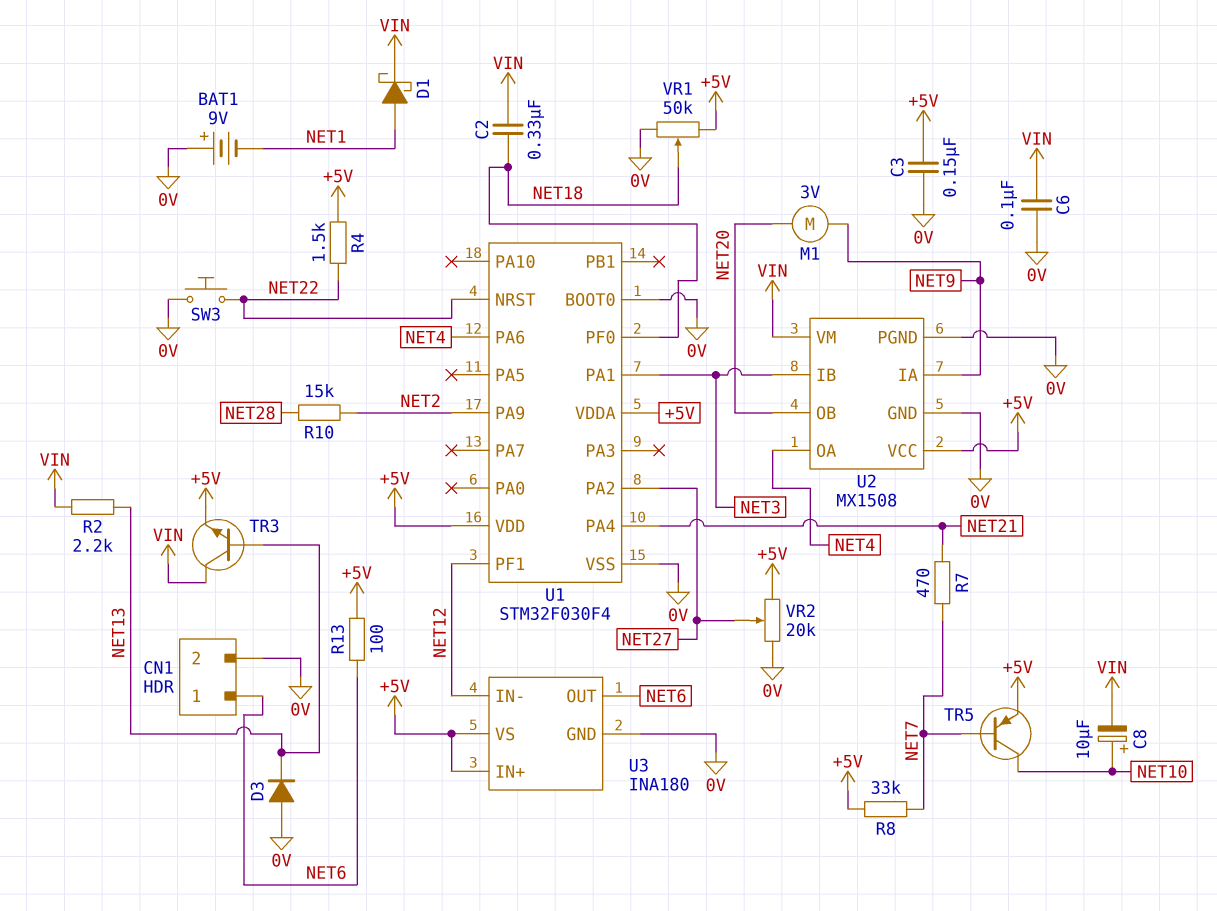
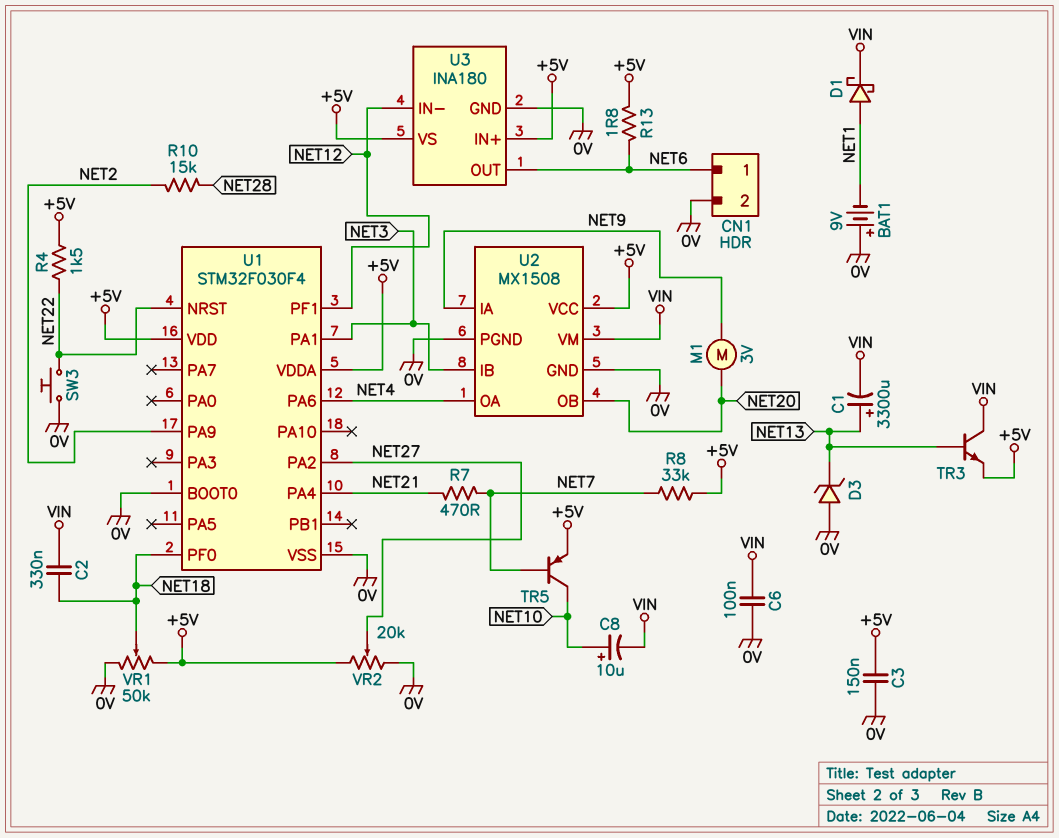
C1: none -> 3300uF (plus NET13, minus VIN)
D3: diode (A 0V, K NET13) -> zener (A 0V, K NET13)
R2: 2.2k (NET13, VIN) -> none
R13: 100 (+5V, NET6) -> 1.8 (+5V, NET6)

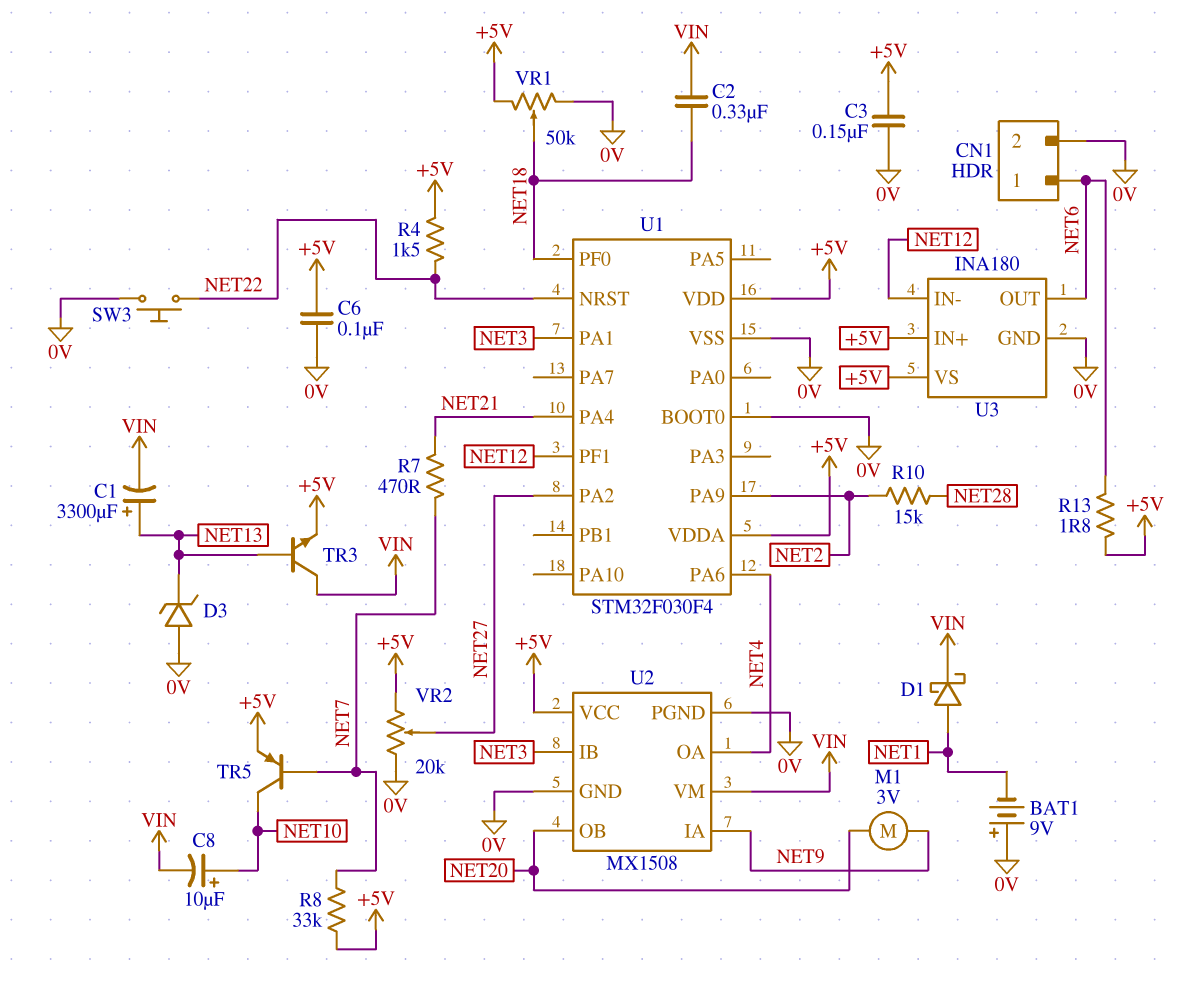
C6: 100nF (0V, VIN) -> 100nF (+5V, 0V)

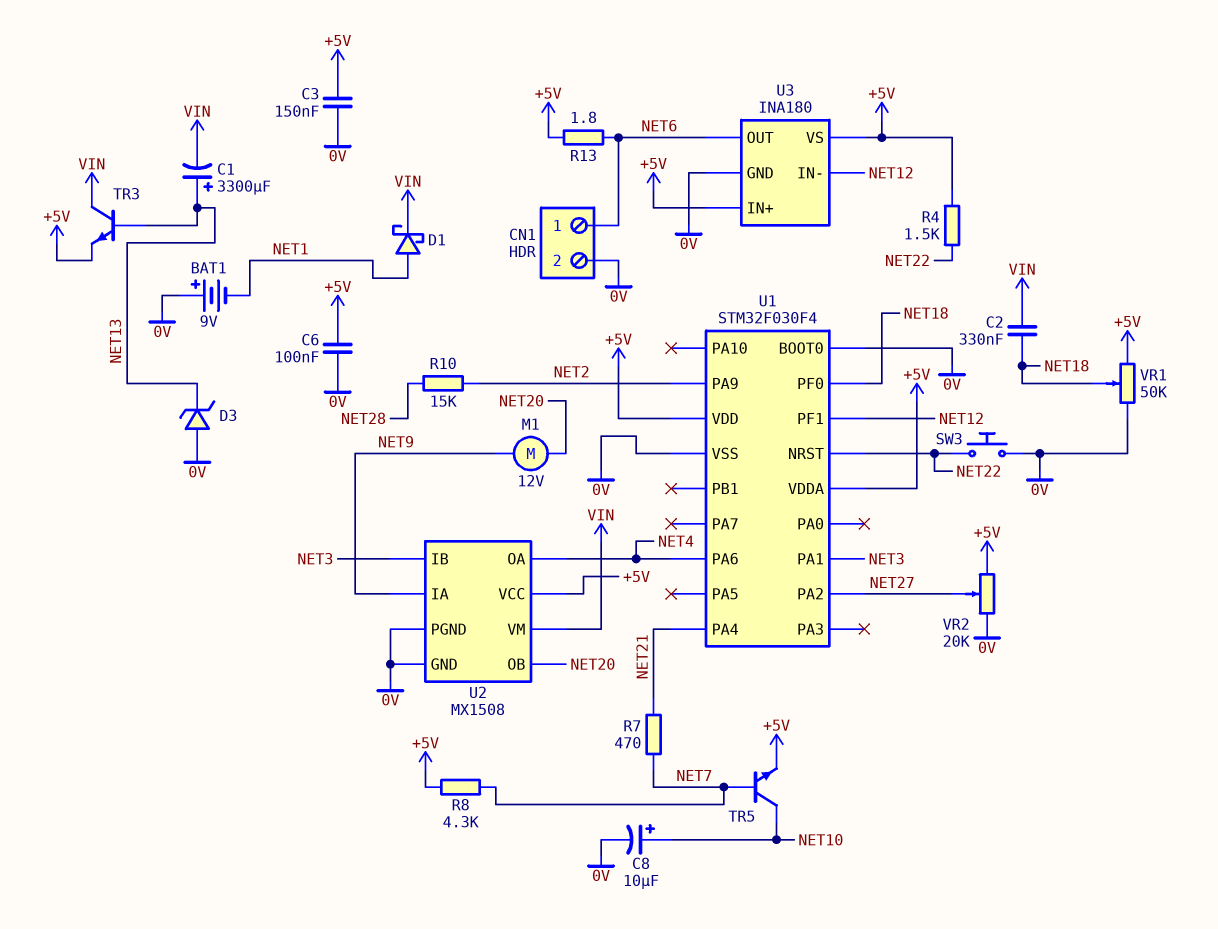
C8: 10uF (plus NET10, minus VIN) -> 10uF (plus NET10, minus 0V)
M1: motor 3V (NET9, NET20) -> motor 12V (NET9, NET20)
R8: 33k (+5V, NET7) -> 4.3k (+5V, NET7)
TR5: PNP (B NET7, C NET10, E +5V) -> NPN (B NET7, C NET10, E +5V)

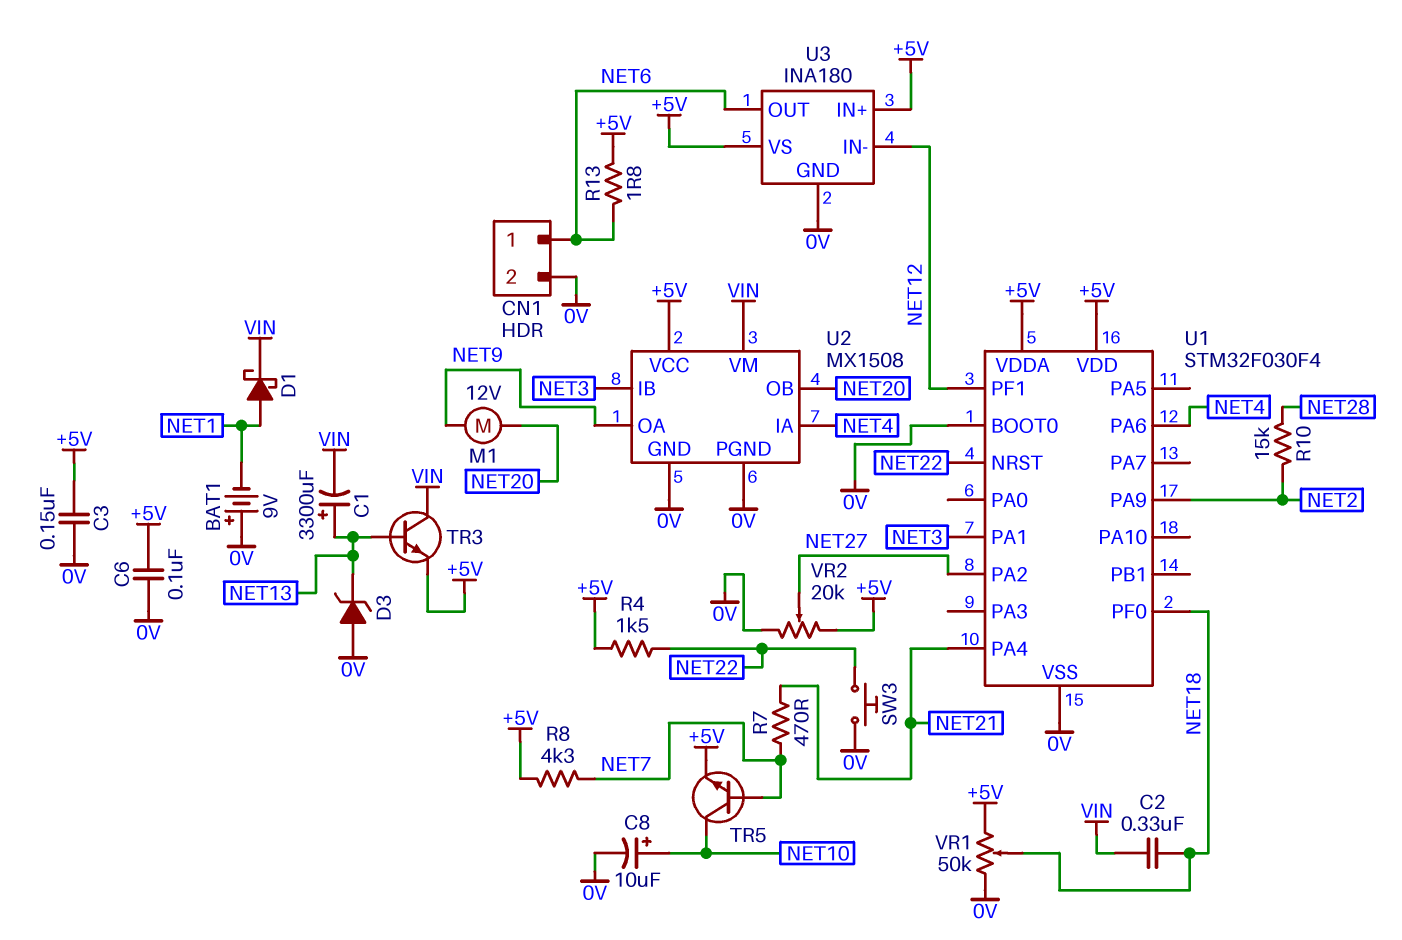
U2 pin IA: NET9 -> NET4
U2 pin OA: NET4 -> NET9

